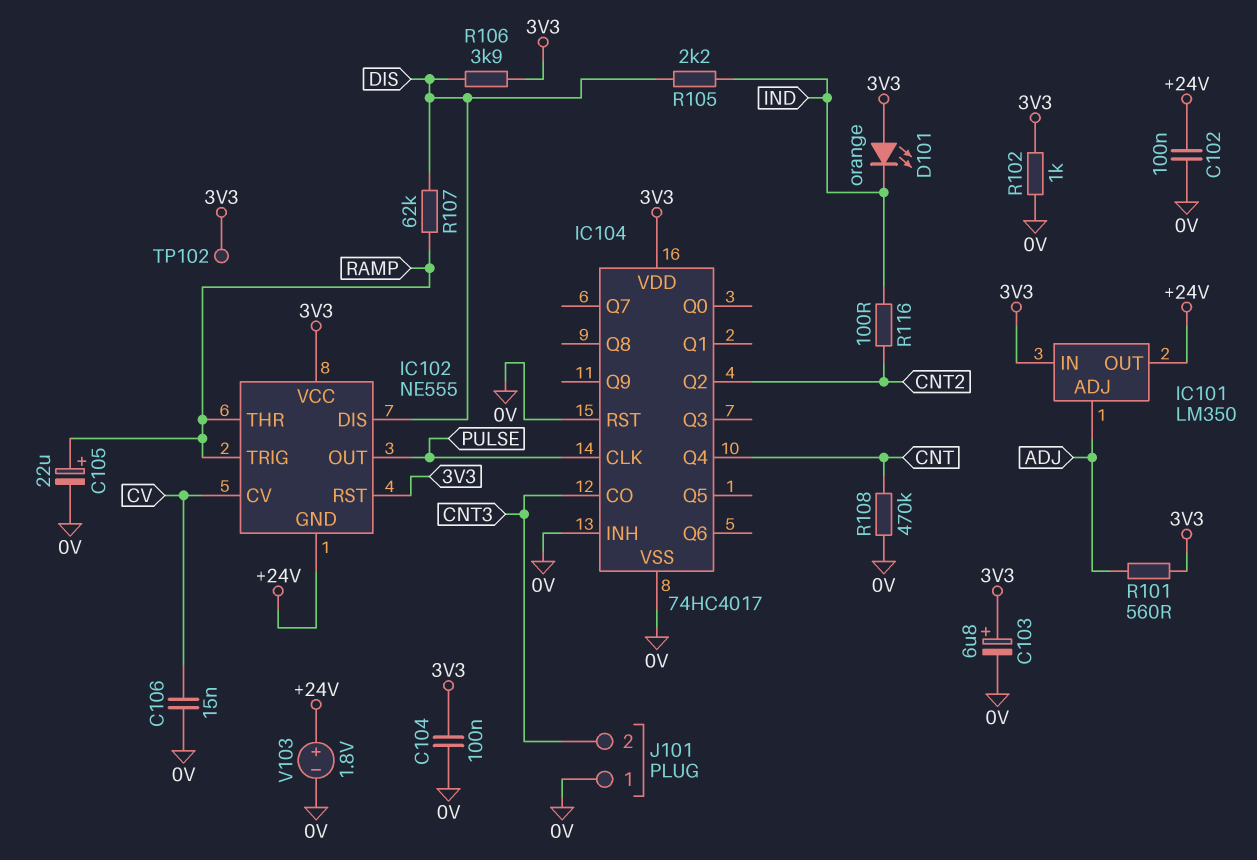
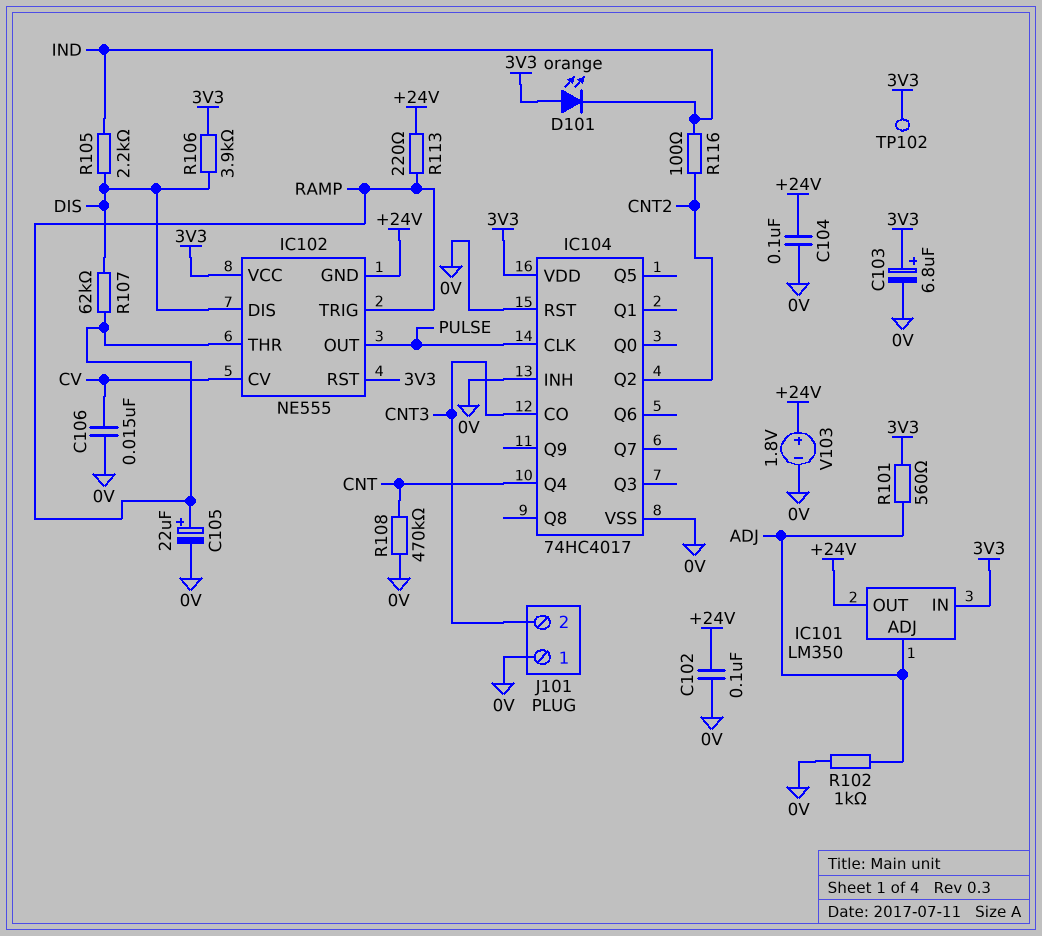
C104: 100nF (0V, 3V3) -> 100nF (+24V, 0V)
R102: 1k (0V, 3V3) -> 1k (0V, ADJ)
R113: none -> 220 (+24V, RAMP)

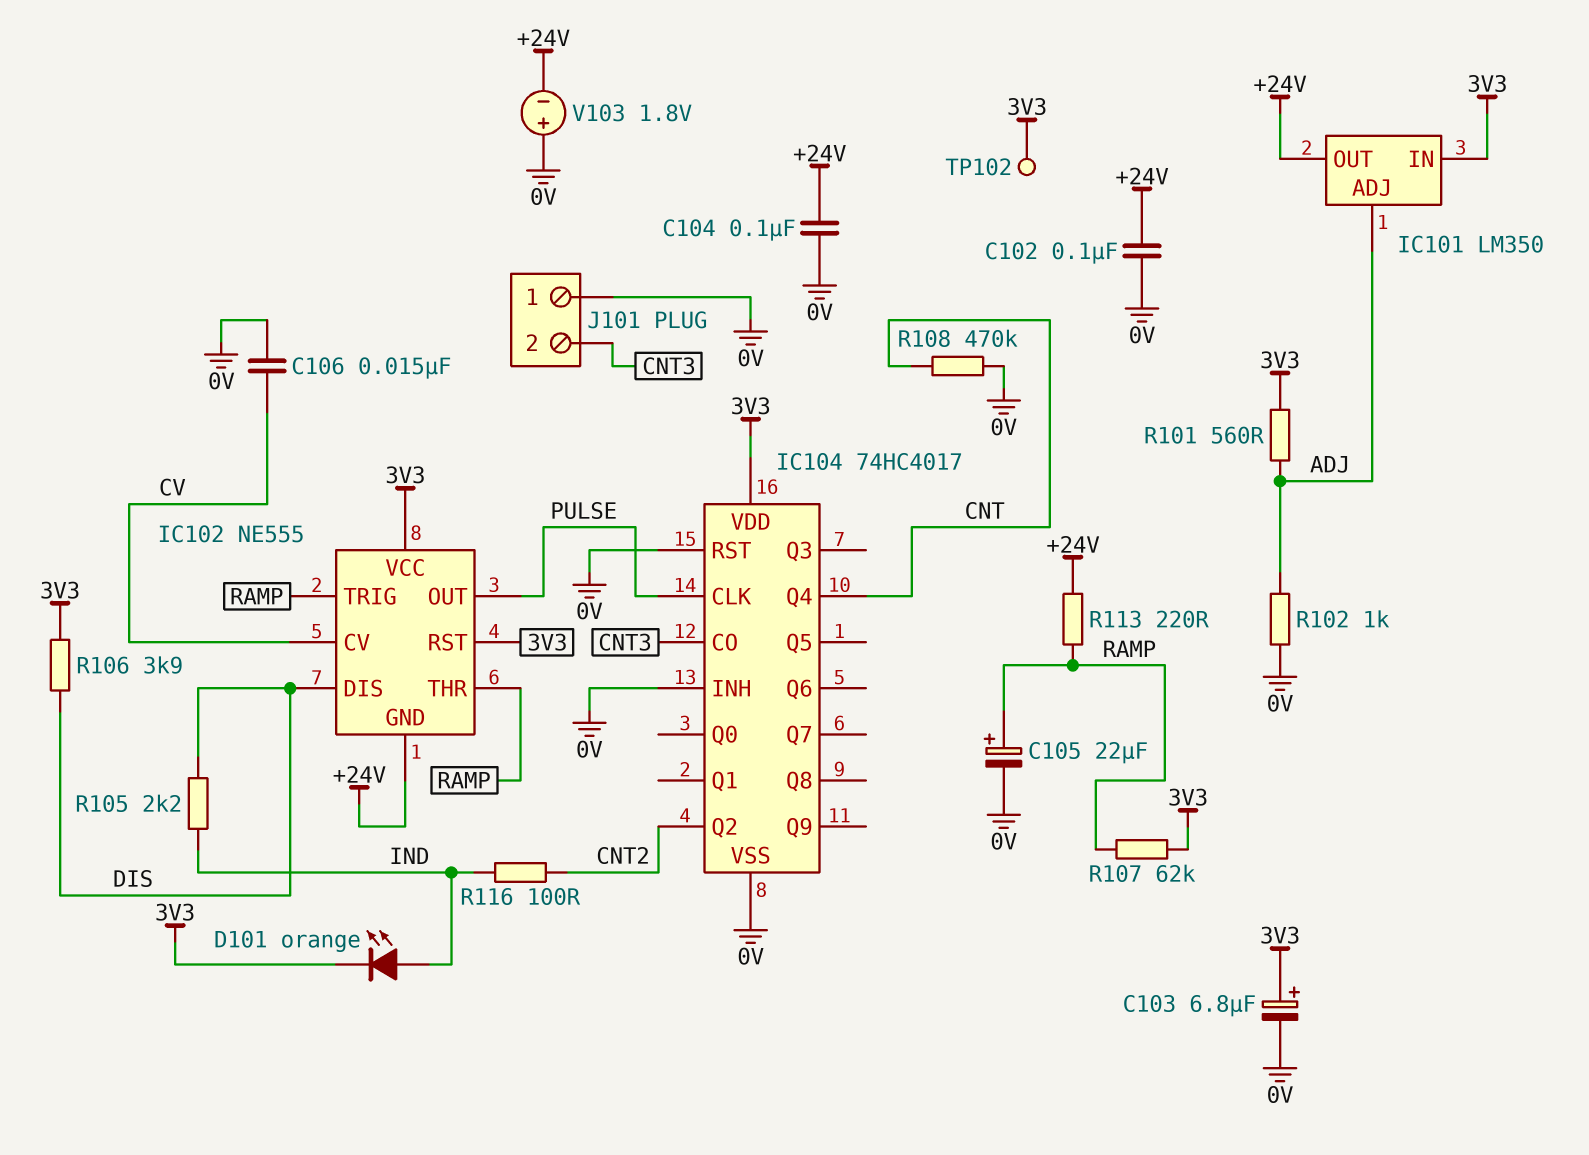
D101: LED orange (A 3V3, K IND) -> LED orange (A IND, K 3V3)
R107: 62k (DIS, RAMP) -> 62k (3V3, RAMP)
V103: 1.8V (plus +24V, minus 0V) -> 1.8V (plus 0V, minus +24V)

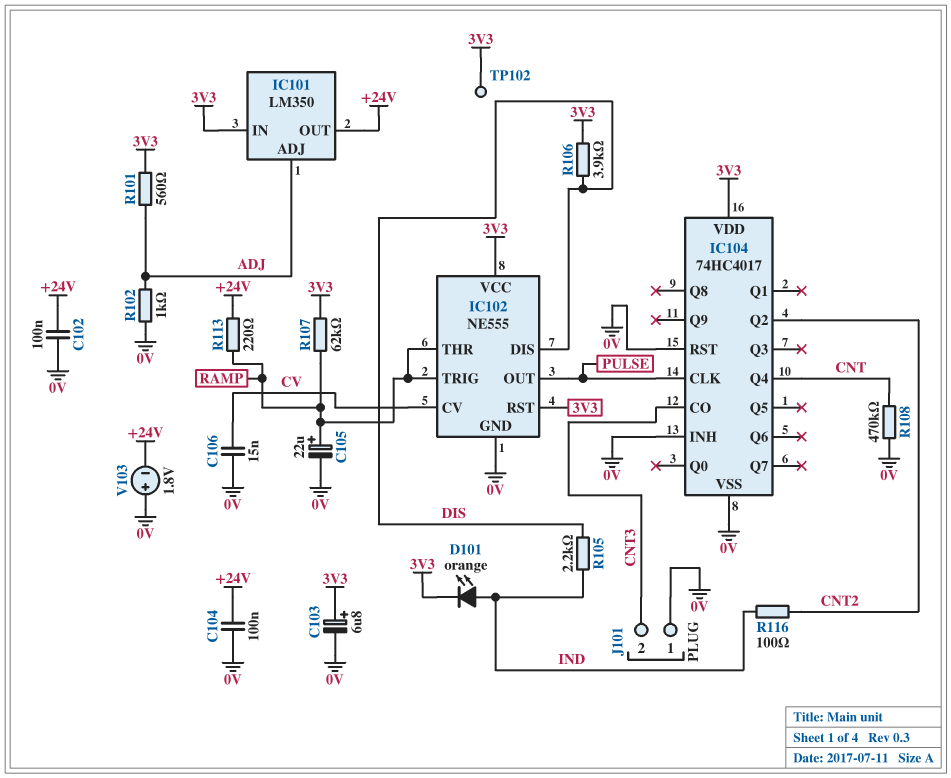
IC102 pin GND: +24V -> 0V

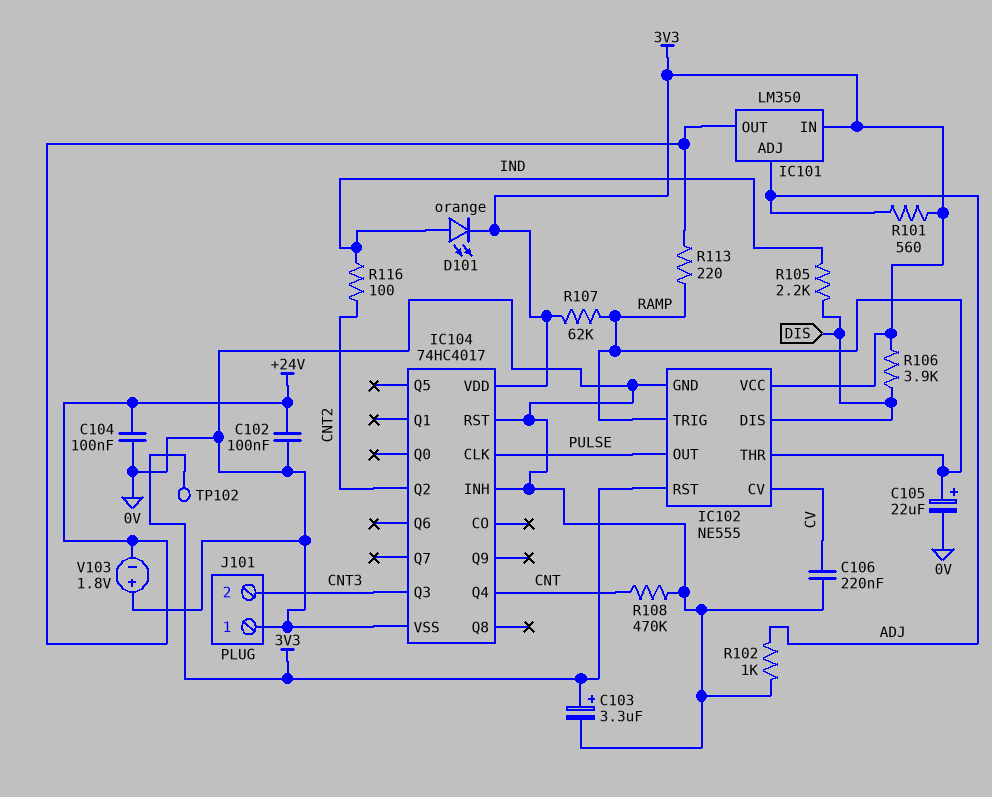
C103: 6.8uF (plus 3V3, minus 0V) -> 3.3uF (plus 3V3, minus 0V)
C106: 15nF (0V, CV) -> 220nF (0V, CV)
IC104 pin CO: CNT3 -> none
IC104 pin Q3: none -> CNT3

